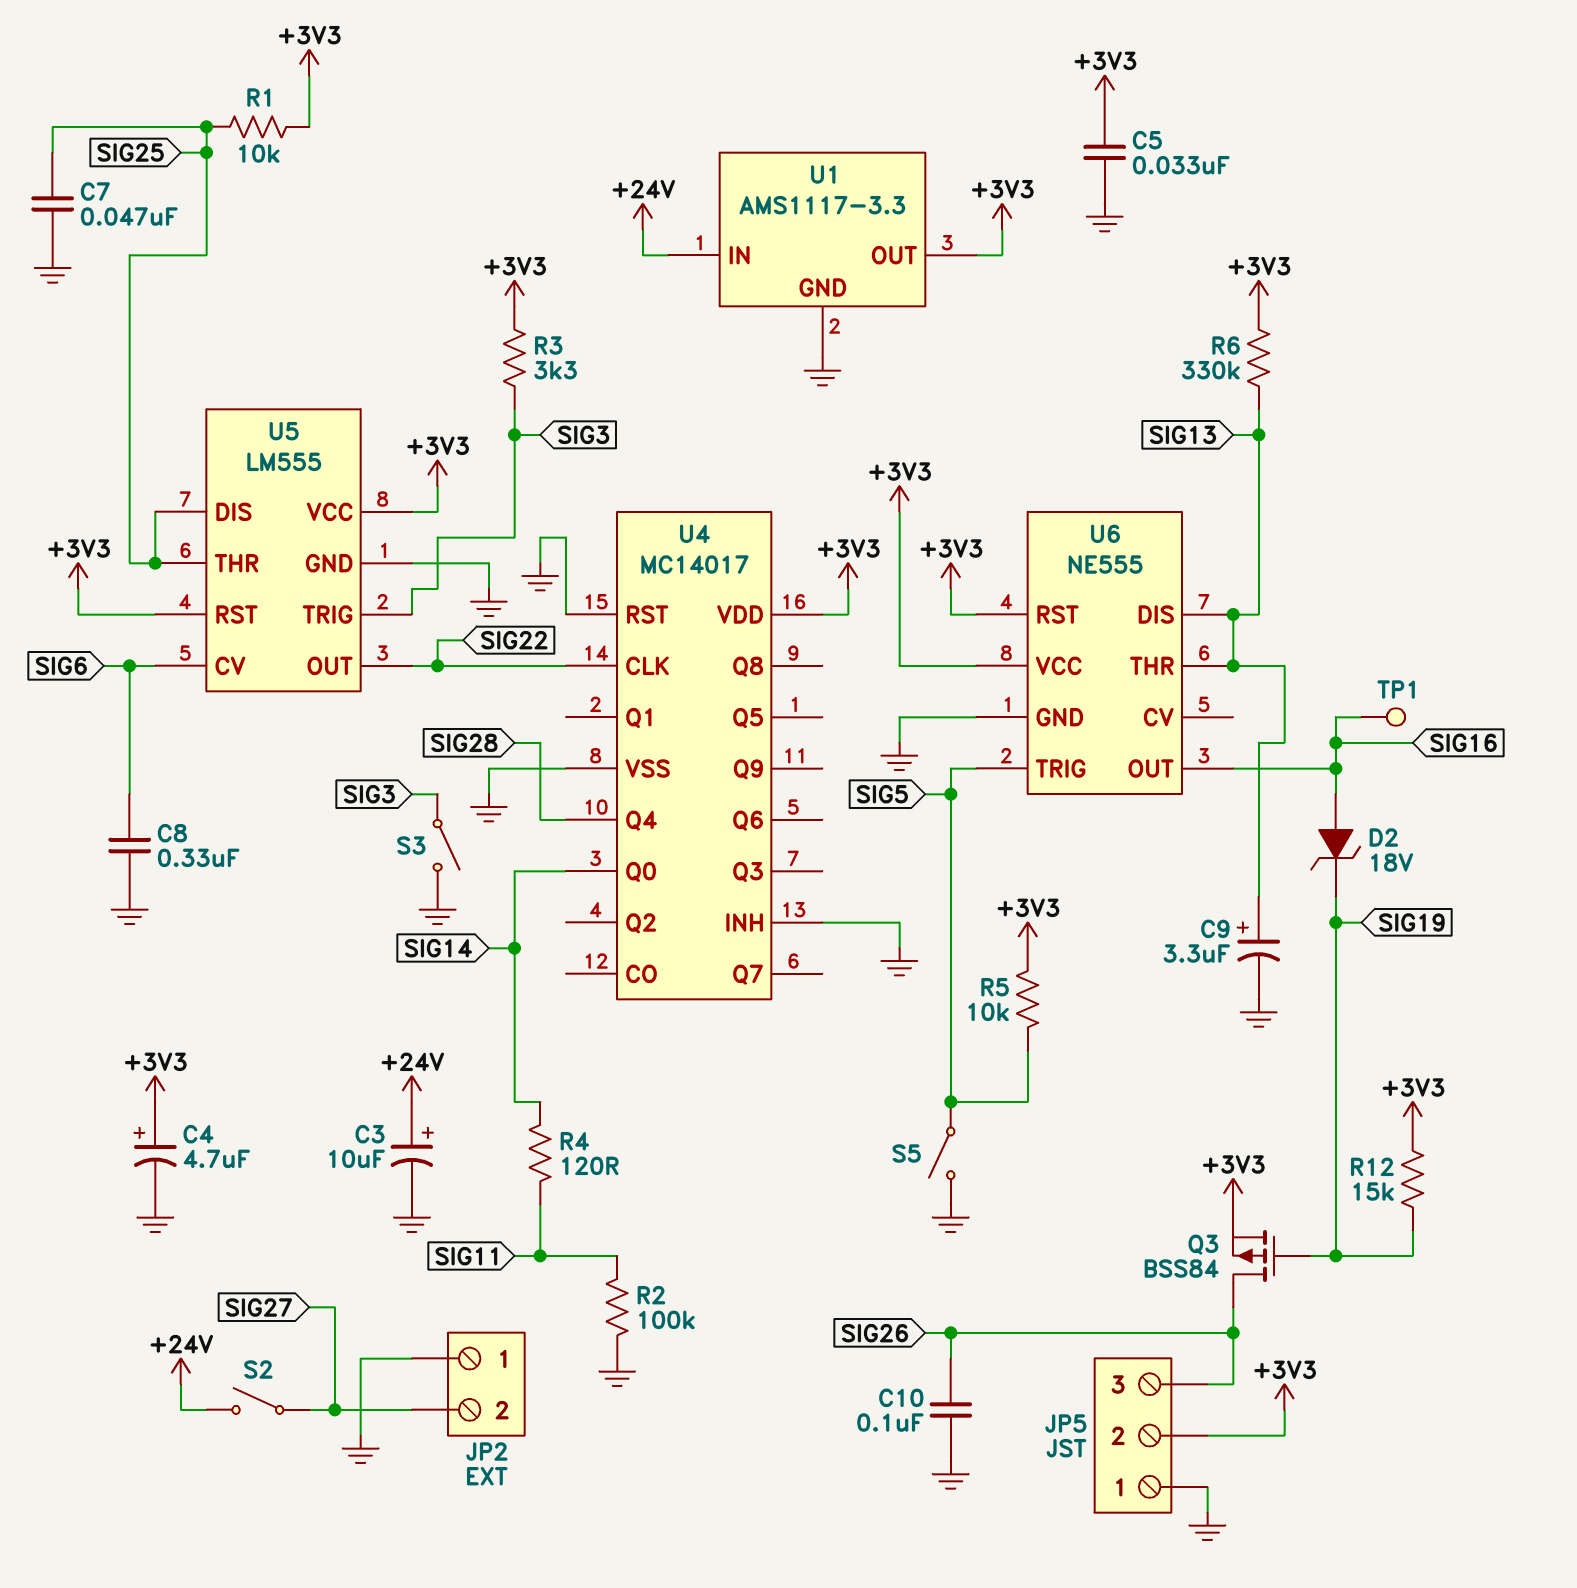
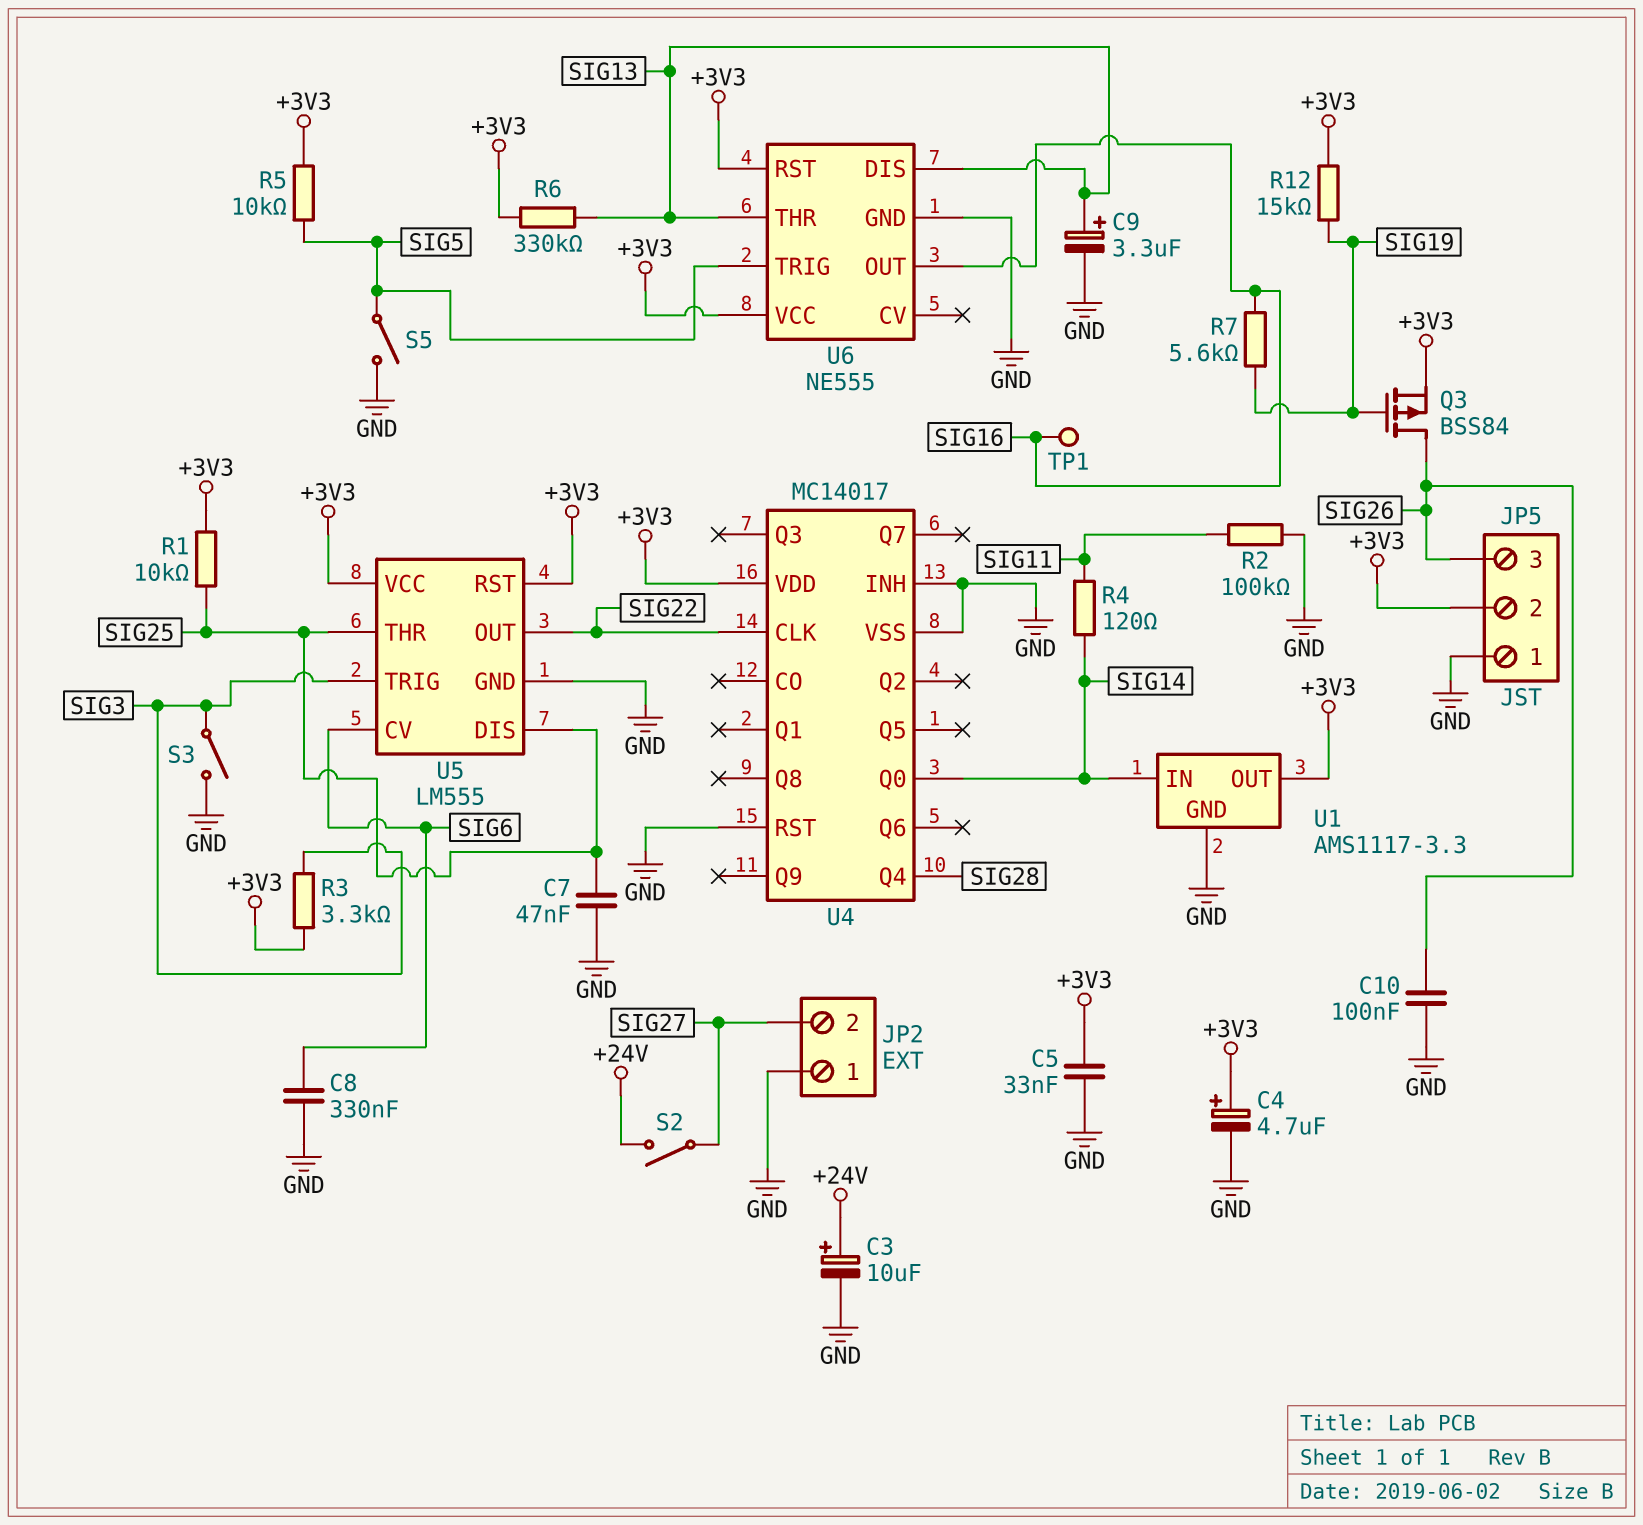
D2: zener 18V (A SIG16, K SIG19) -> none
R7: none -> 5.6k (SIG16, SIG19)
U1 pin IN: +24V -> SIG14

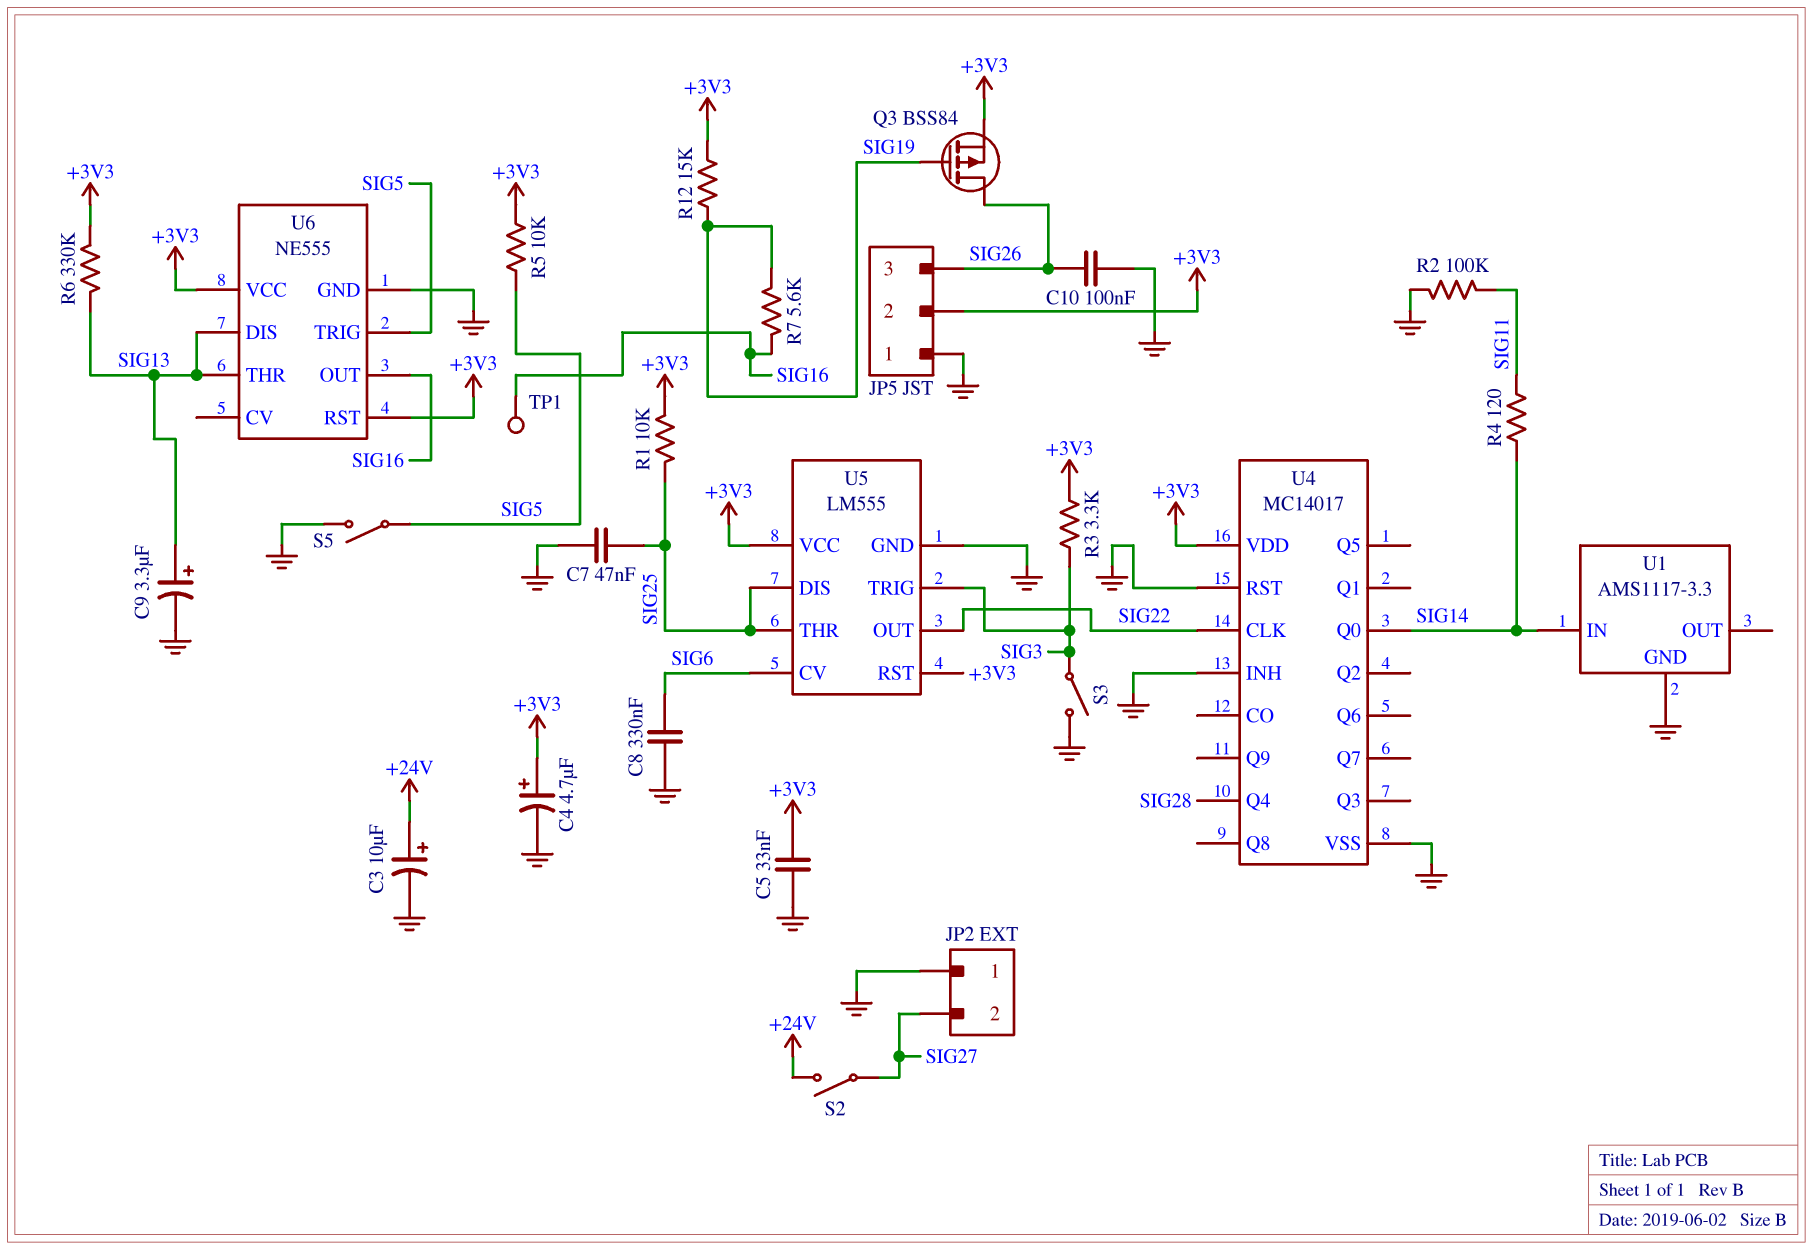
U1 pin OUT: +3V3 -> none

